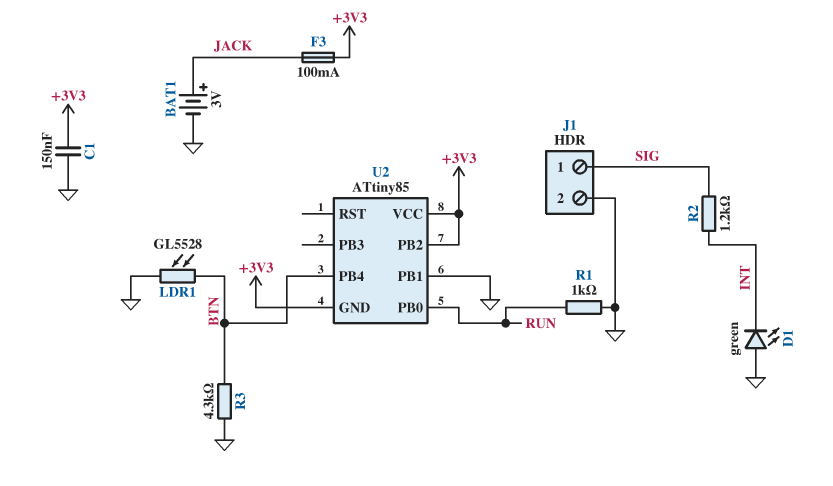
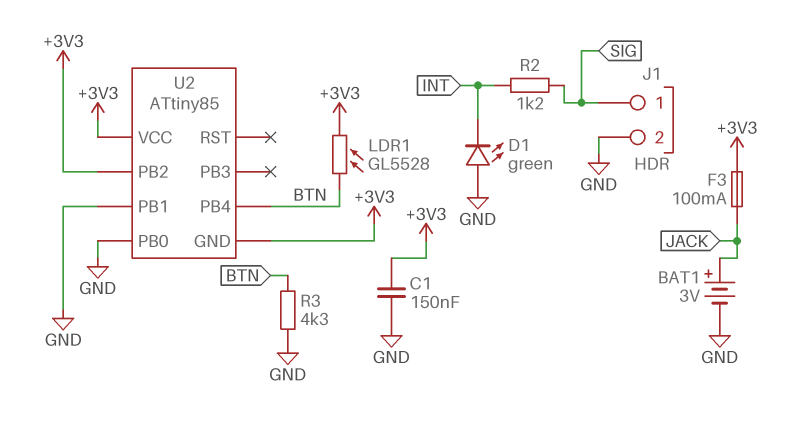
LDR1: GL5528 (BTN, GND) -> GL5528 (+3V3, BTN)
R1: 1k (GND, RUN) -> none
U2 pin PB0: RUN -> GND

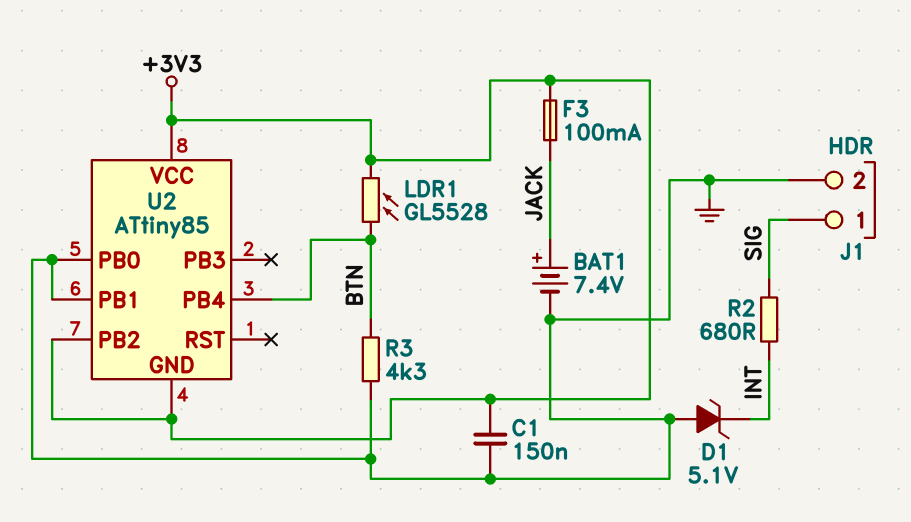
BAT1: 3V (plus JACK, minus GND) -> 7.4V (plus JACK, minus GND)
D1: LED green (A GND, K INT) -> zener 5.1V (A GND, K INT)
R2: 1.2k (INT, SIG) -> 680 (INT, SIG)

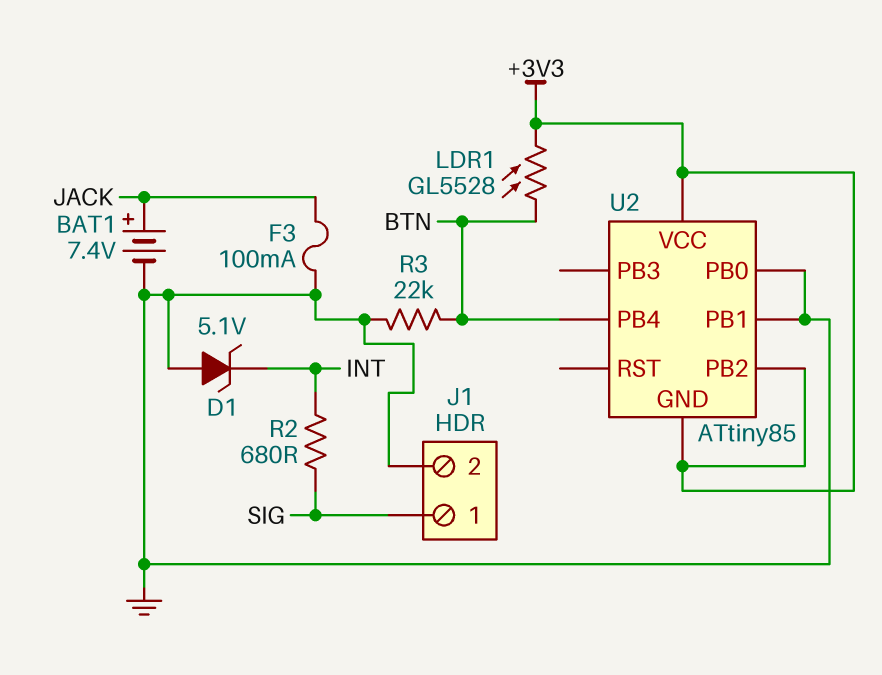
C1: 150nF (+3V3, GND) -> none
F3: 100mA (+3V3, JACK) -> 100mA (GND, JACK)
R3: 4.3k (BTN, GND) -> 22k (BTN, GND)

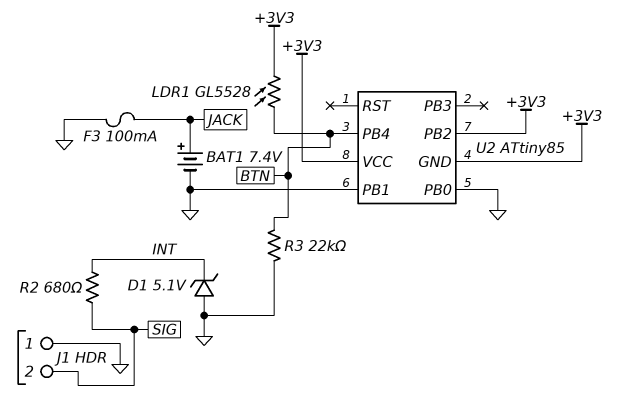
J1 pin 1: SIG -> GND
J1 pin 2: GND -> SIG

